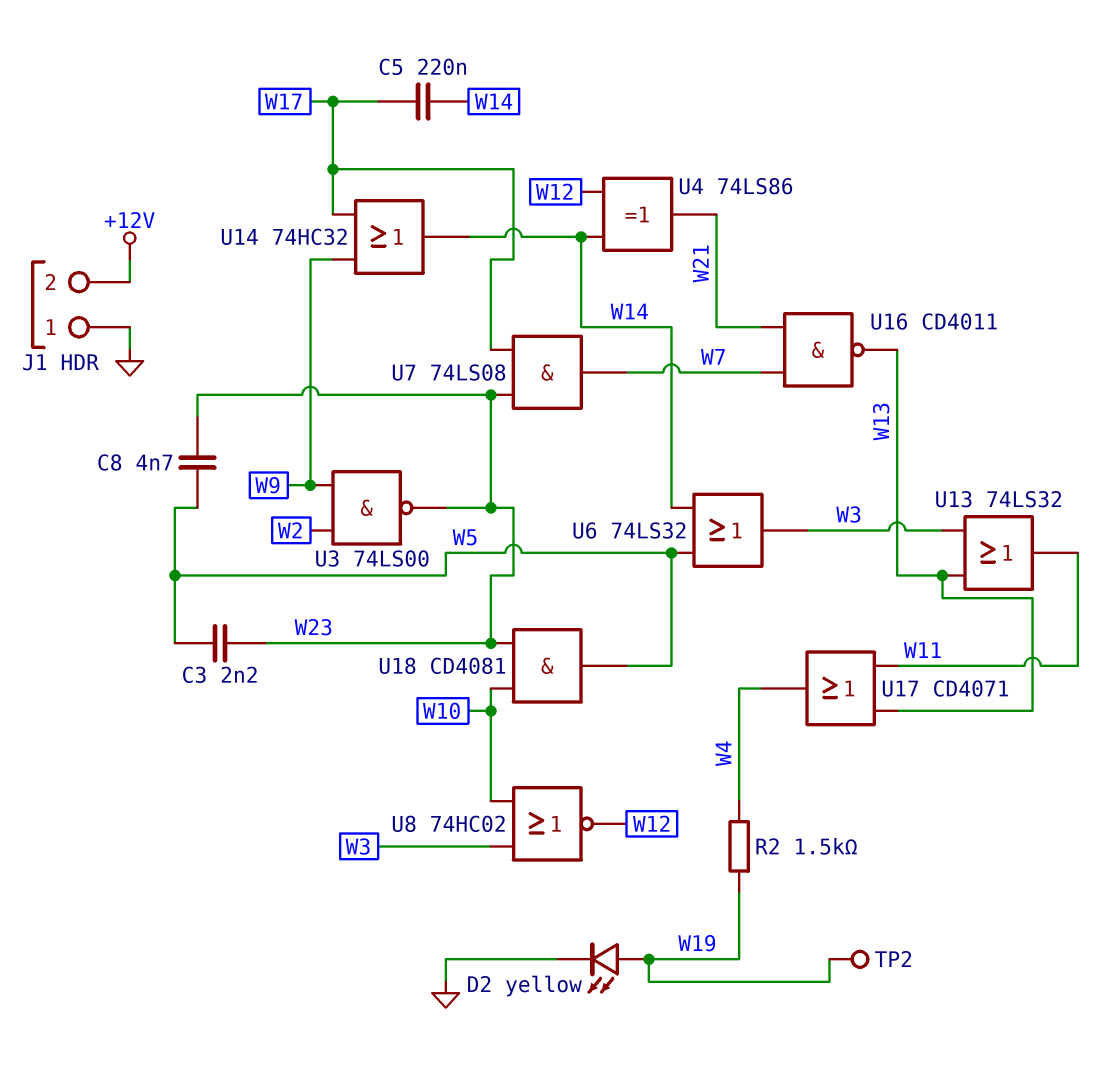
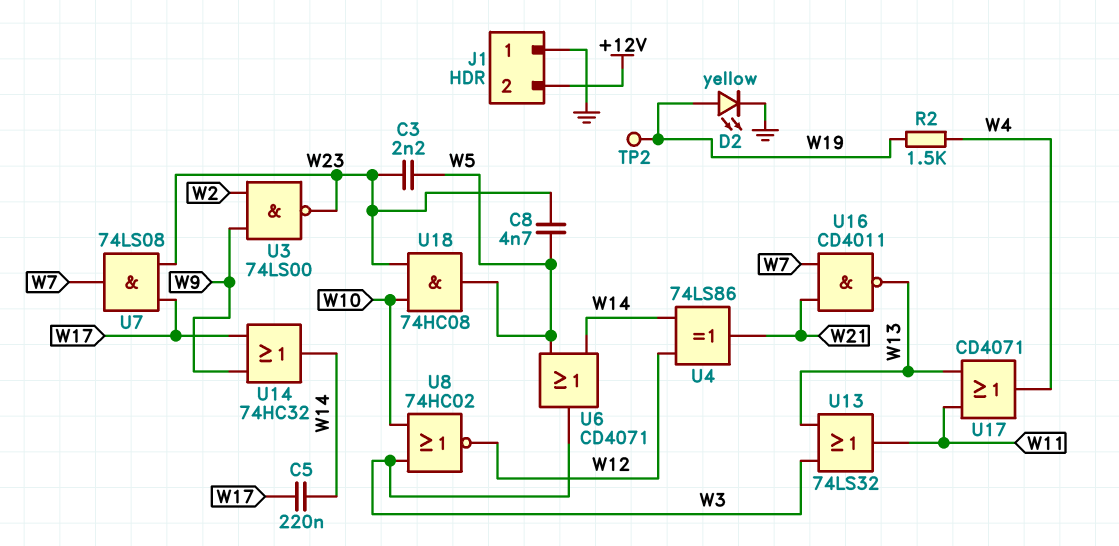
U6: OR 74LS32 (in W5, in W14, out W3) -> OR CD4071 (in W5, in W14, out W3)
U18: AND CD4081 (in W10, in W23, out W5) -> AND 74HC08 (in W10, in W23, out W5)

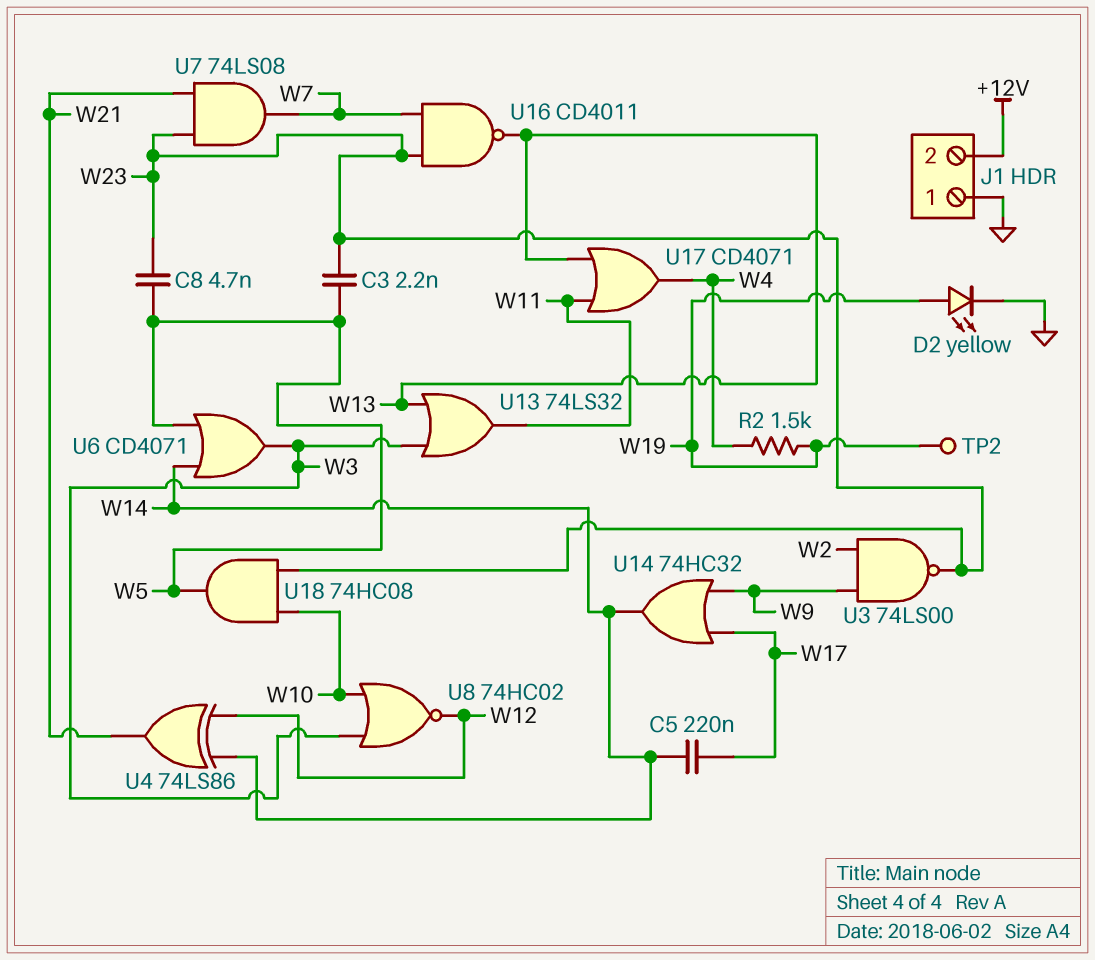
U7: AND 74LS08 (in W17, in W23, out W7) -> AND 74LS08 (in W21, in W23, out W7)
U16: NAND CD4011 (in W7, in W21, out W13) -> NAND CD4011 (in W7, in W23, out W13)

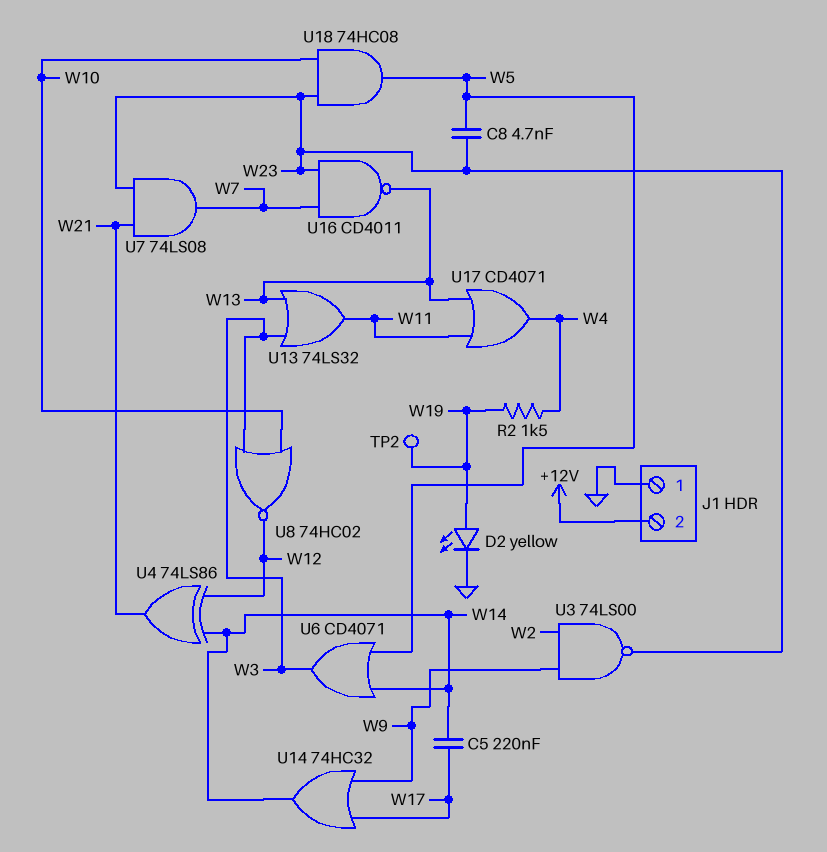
C3: 2.2nF (W5, W23) -> none

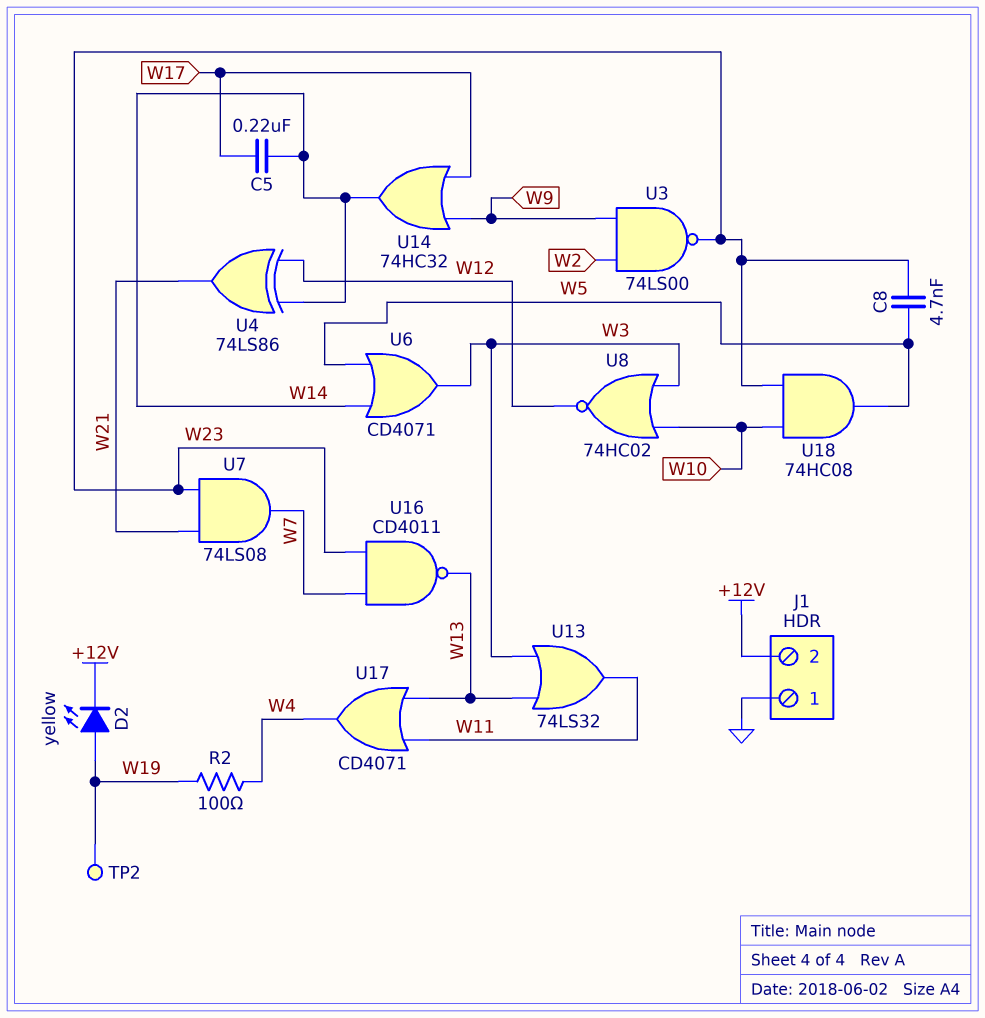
D2: LED yellow (A W19, K GND) -> LED yellow (A W19, K +12V)
R2: 1.5k (W4, W19) -> 100 (W4, W19)

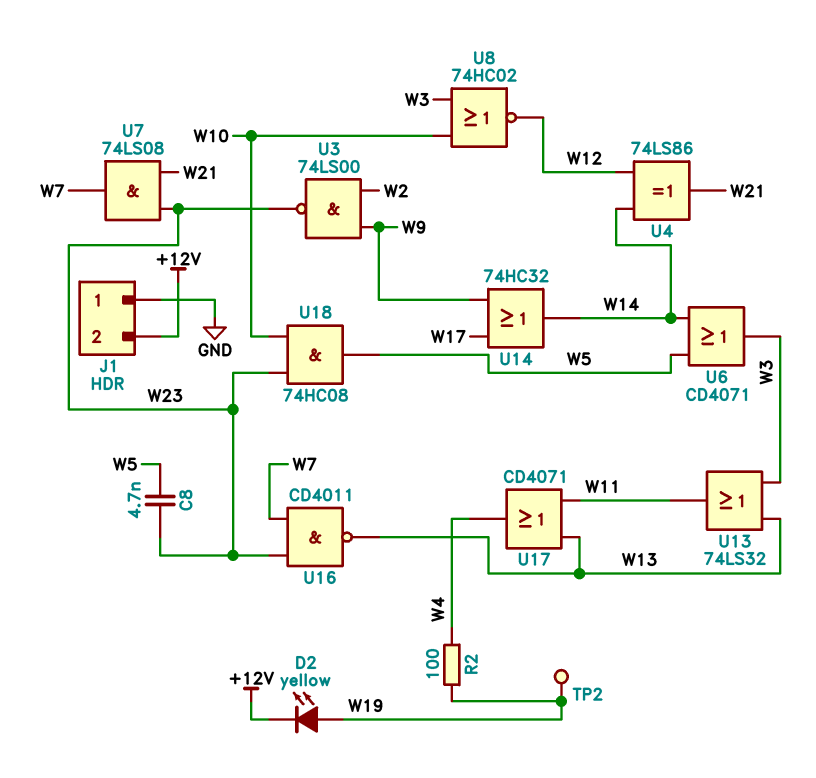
C5: 220nF (W14, W17) -> none

